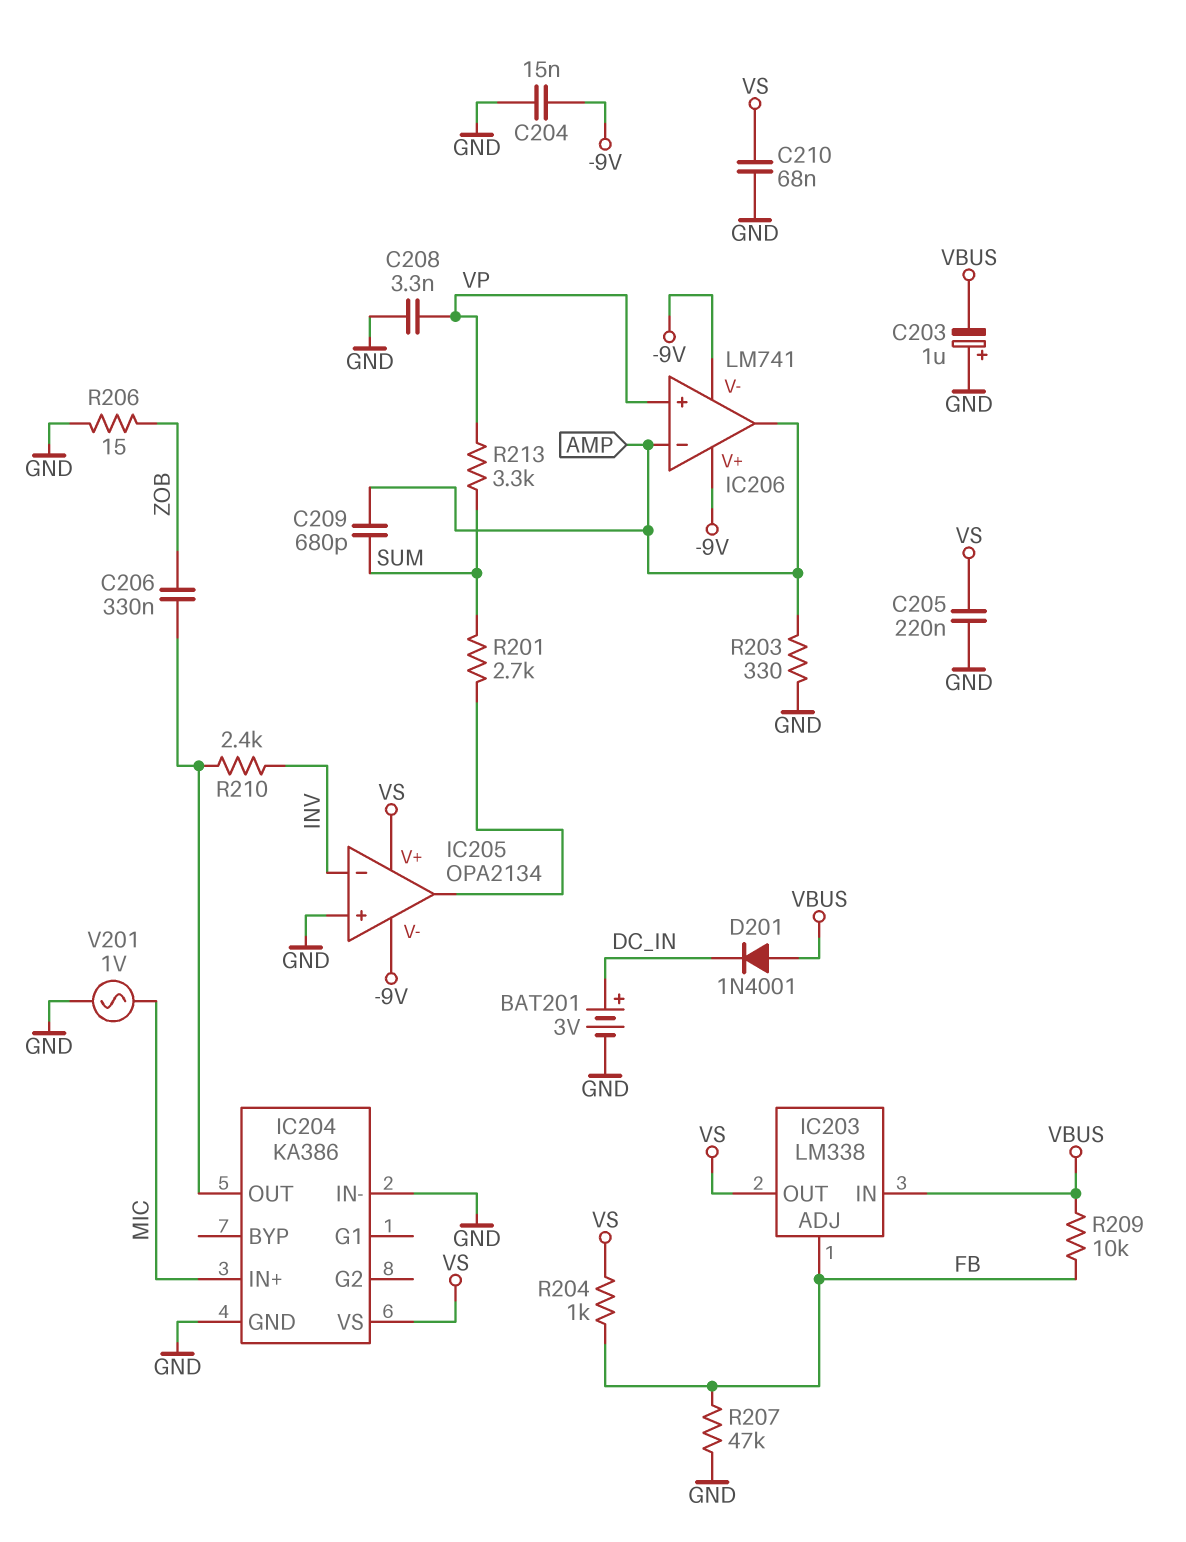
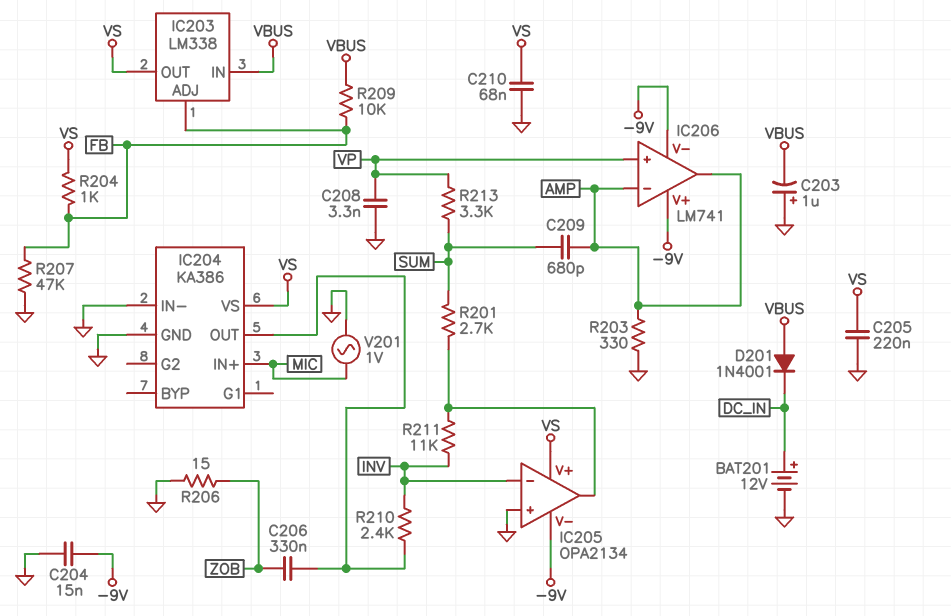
BAT201: 3V (plus DC_IN, minus GND) -> 12V (plus DC_IN, minus GND)
R211: none -> 11k (IC205/out, INV)

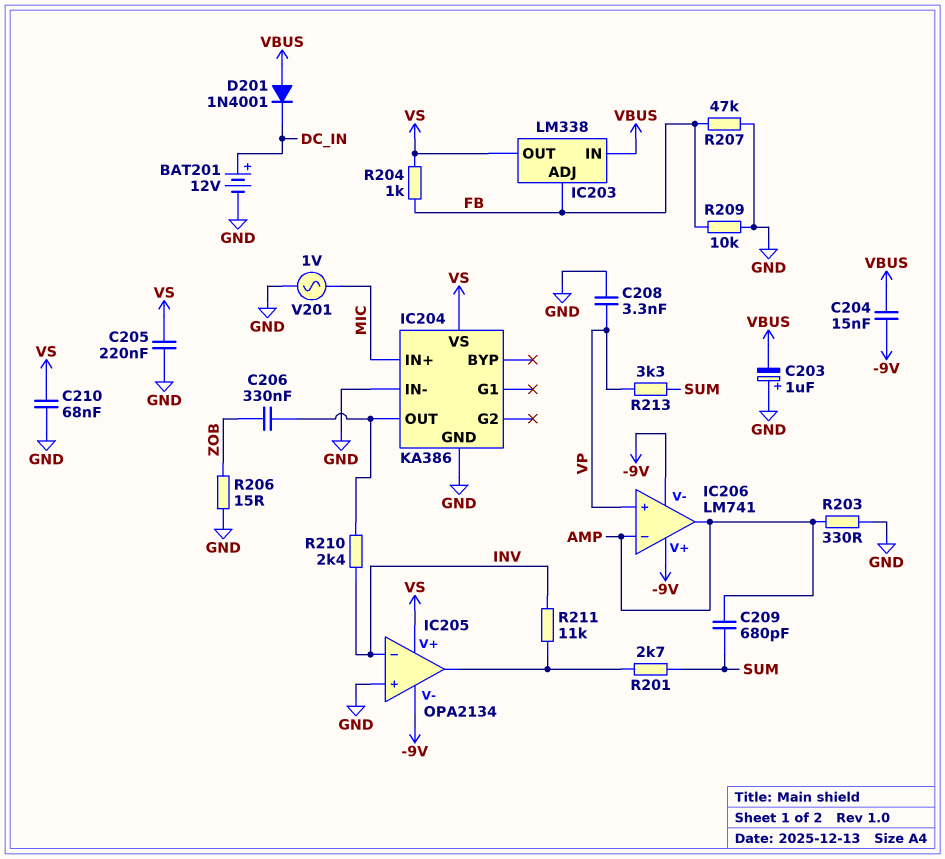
C204: 15nF (-9V, GND) -> 15nF (-9V, VBUS)
R209: 10k (FB, VBUS) -> 10k (FB, GND)

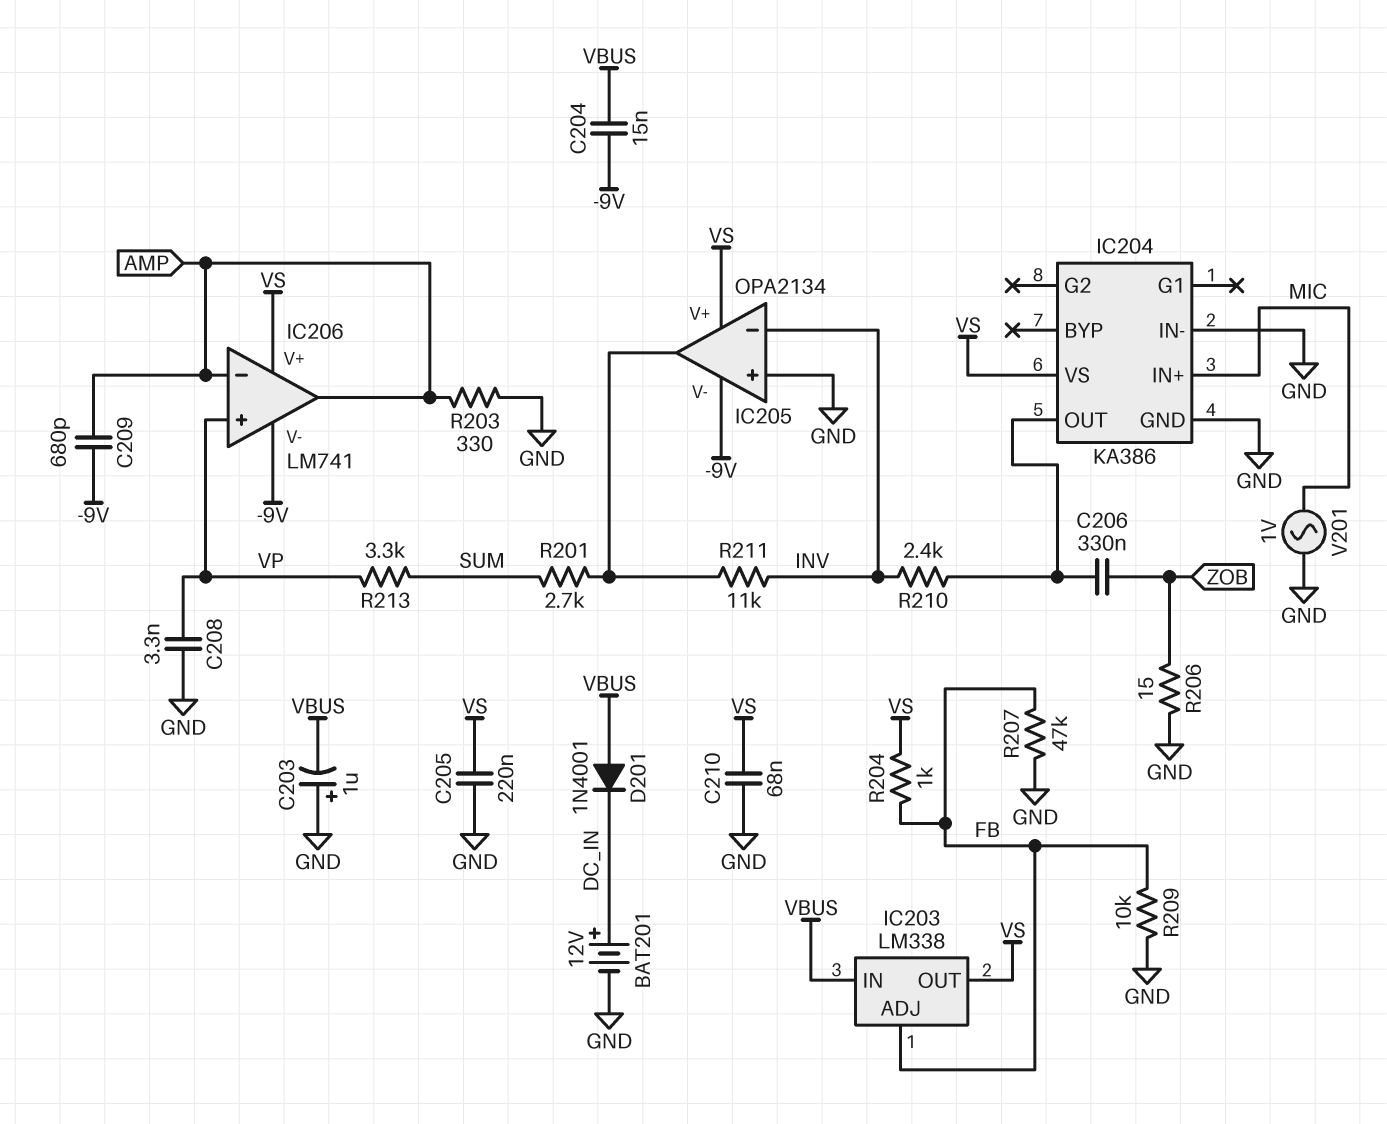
C209: 680pF (AMP, SUM) -> 680pF (-9V, AMP)
IC206 pin V+: -9V -> VS

